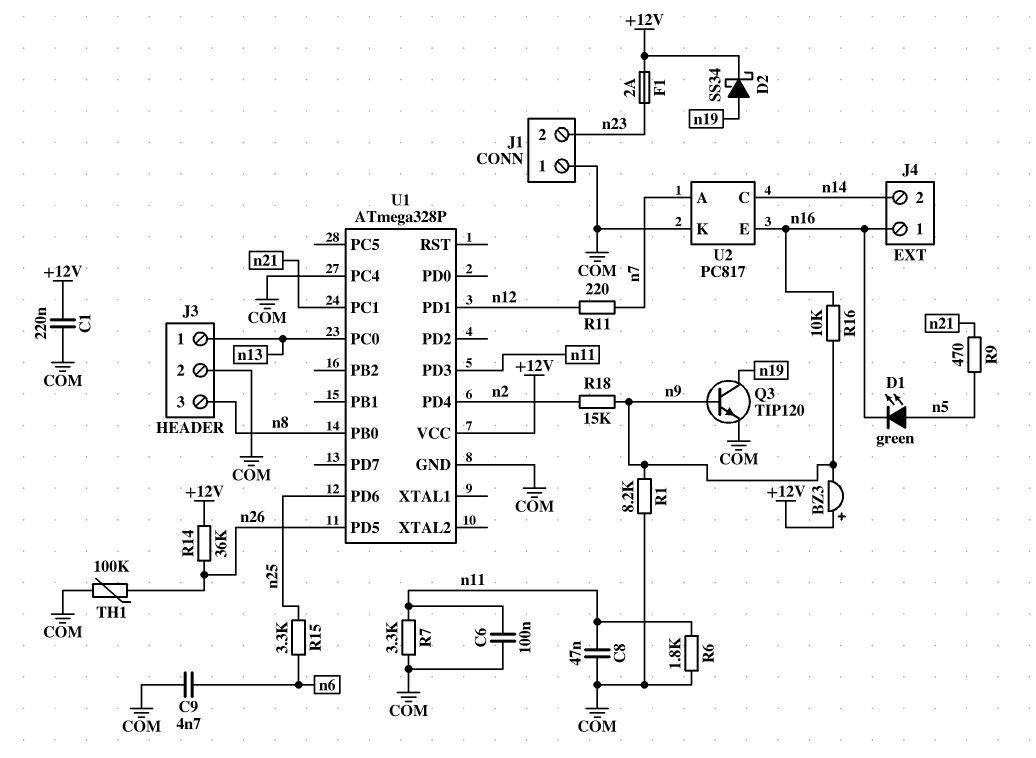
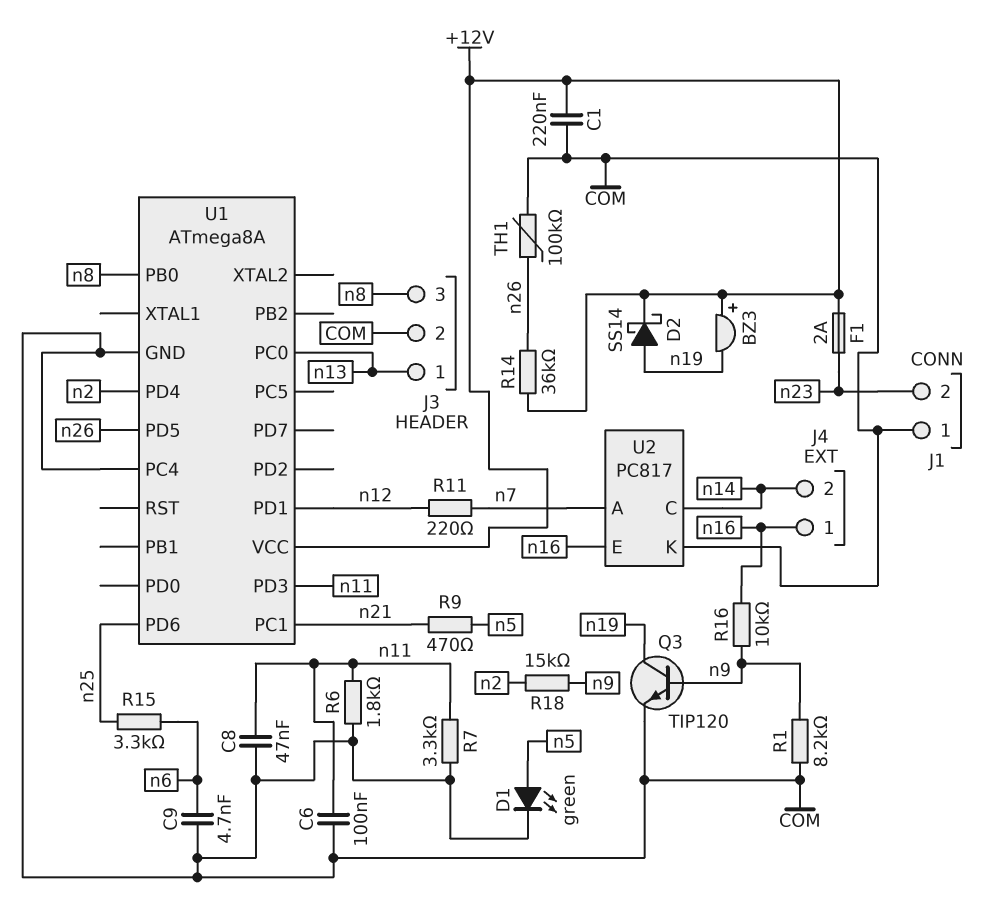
BZ3: buzzer (plus +12V, minus n9) -> buzzer (plus +12V, minus n19)
D1: LED green (A n5, K n16) -> LED green (A n5, K COM)
D2: schottky SS34 (A n19, K +12V) -> schottky SS14 (A n19, K +12V)
U1: ATmega328P -> ATmega8A

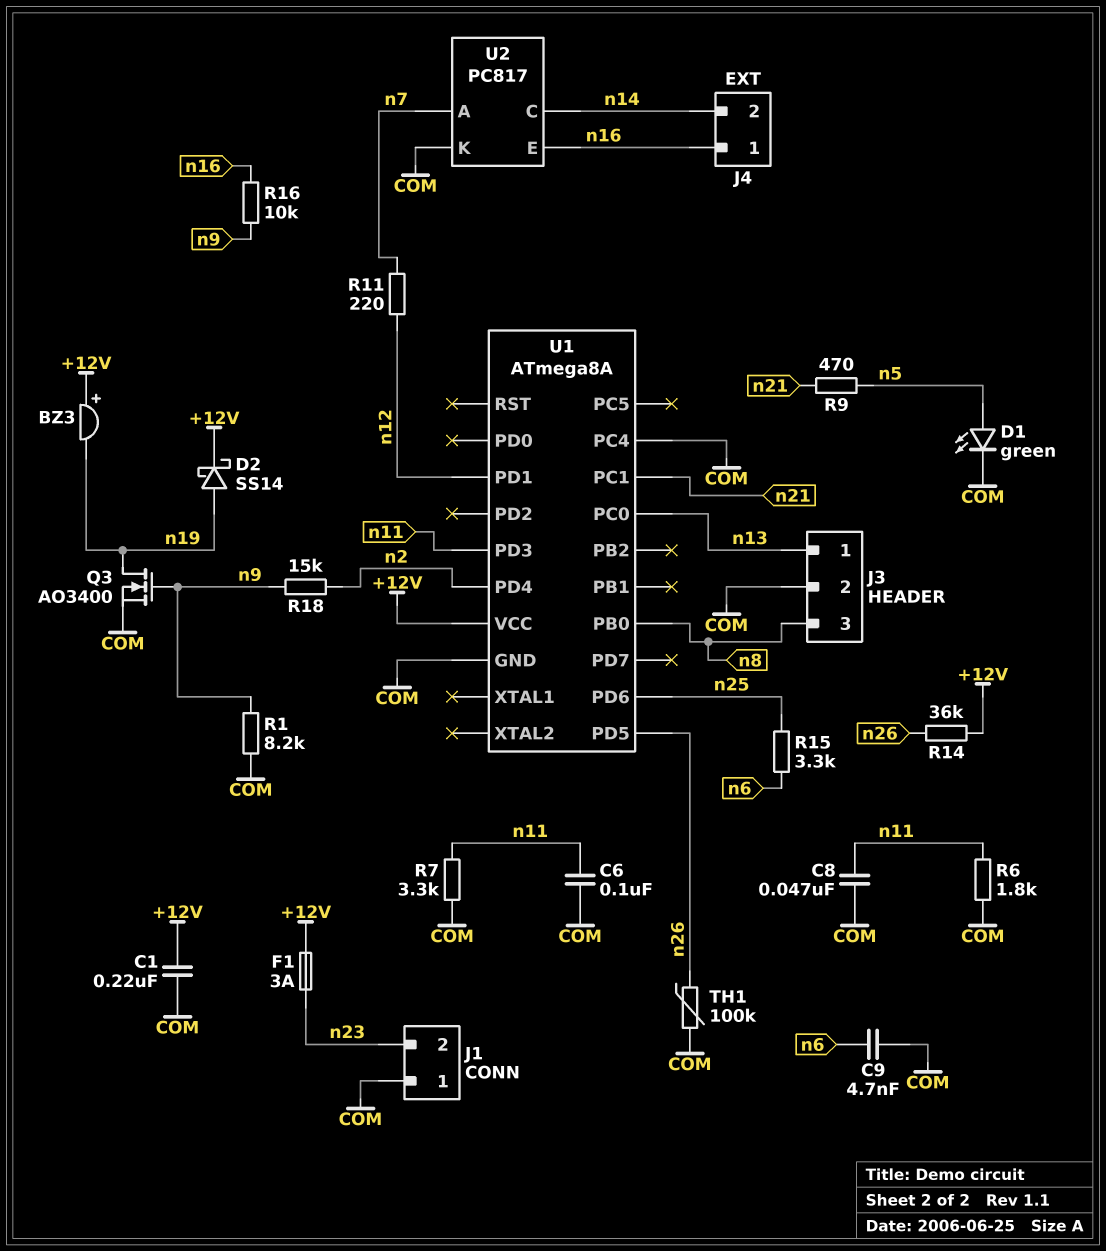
F1: 2A (+12V, n23) -> 3A (+12V, n23)
Q3: NPN TIP120 (B n9, C n19, E COM) -> NMOS AO3400 (G n9, D n19, S COM)

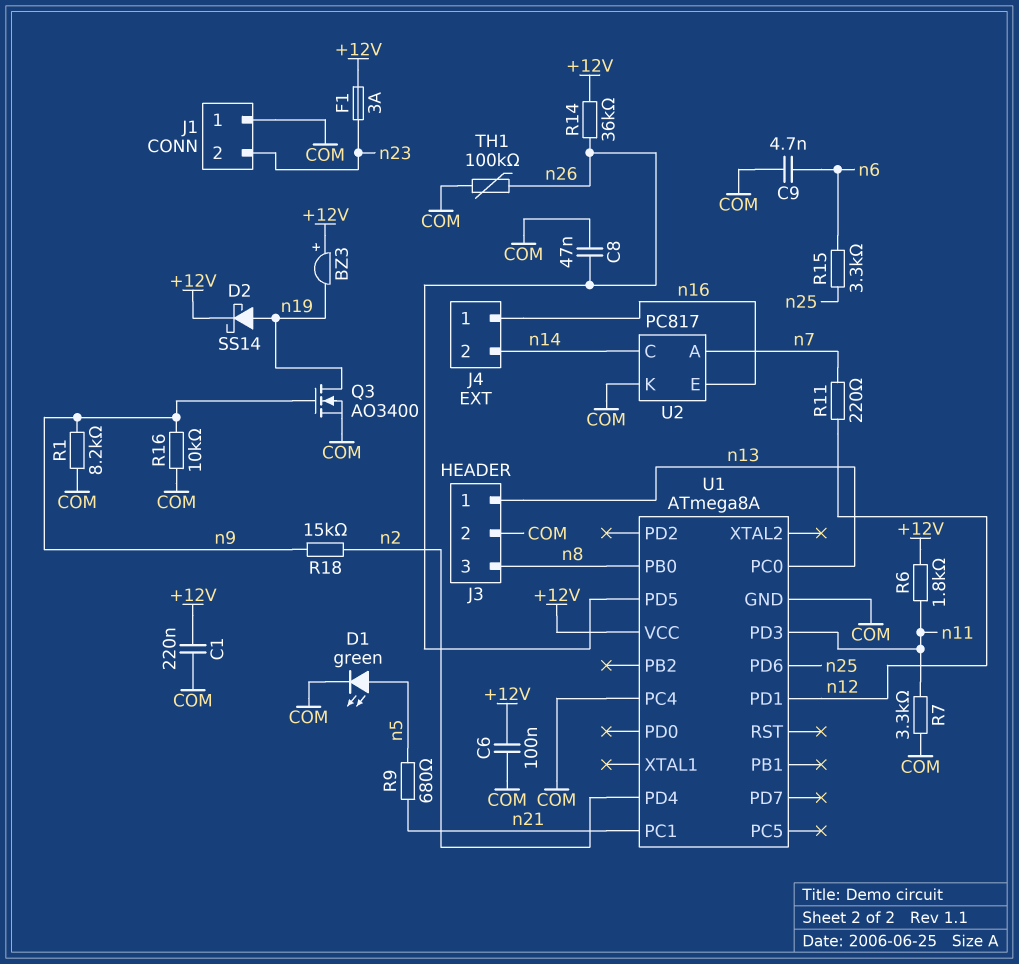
C6: 100nF (COM, n11) -> 100nF (+12V, COM)
C8: 47nF (COM, n11) -> 47nF (COM, n26)
R6: 1.8k (COM, n11) -> 1.8k (+12V, n11)
R9: 470 (n5, n21) -> 680 (n5, n21)
R16: 10k (n9, n16) -> 10k (COM, n9)

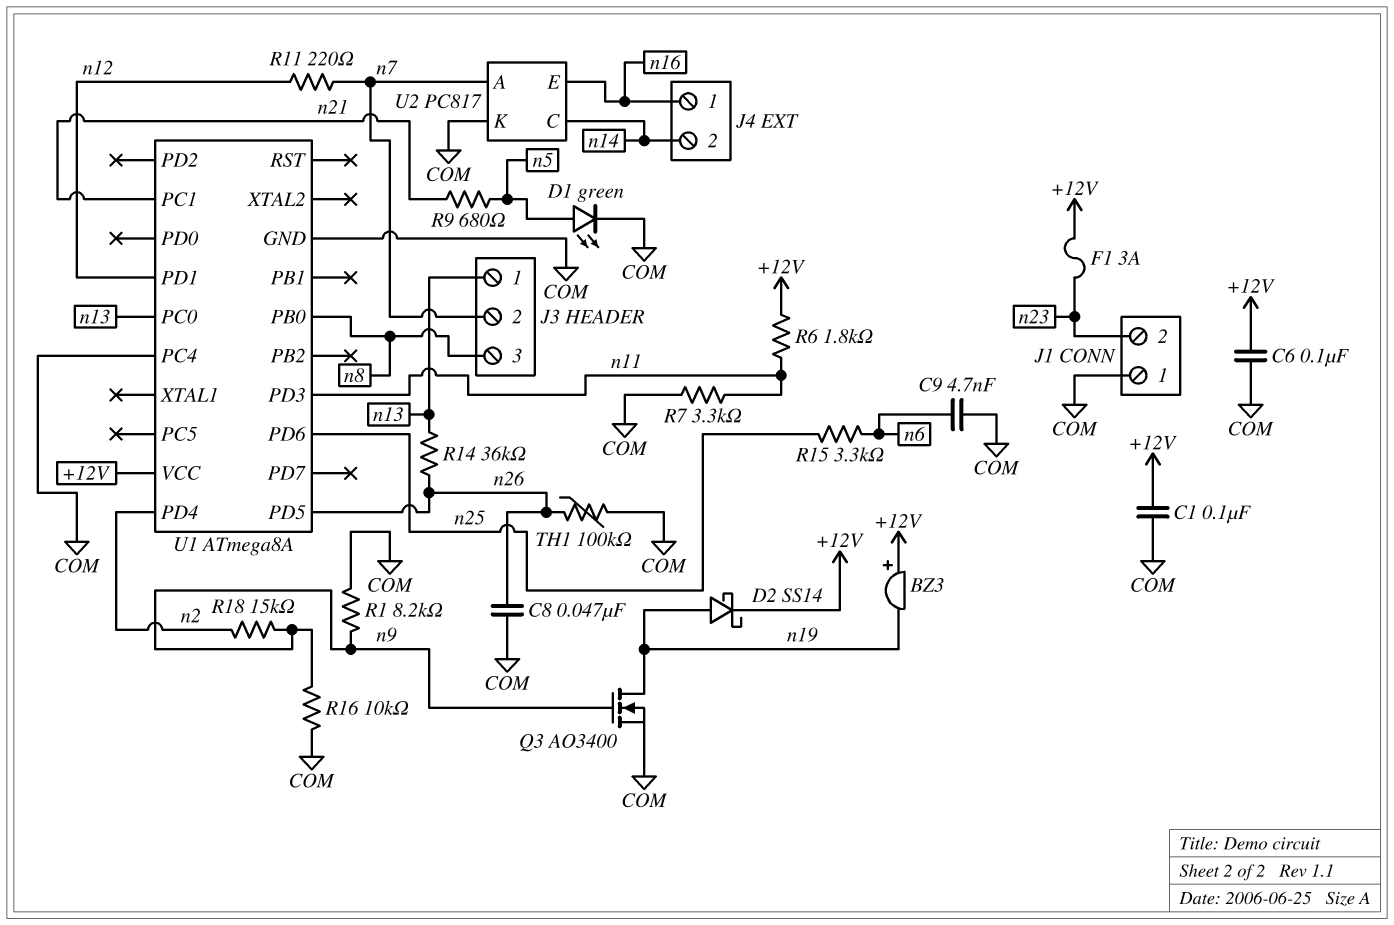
C1: 220nF (+12V, COM) -> 100nF (+12V, COM)
J3 pin 2: COM -> n7
R14: 36k (+12V, n26) -> 36k (n13, n26)

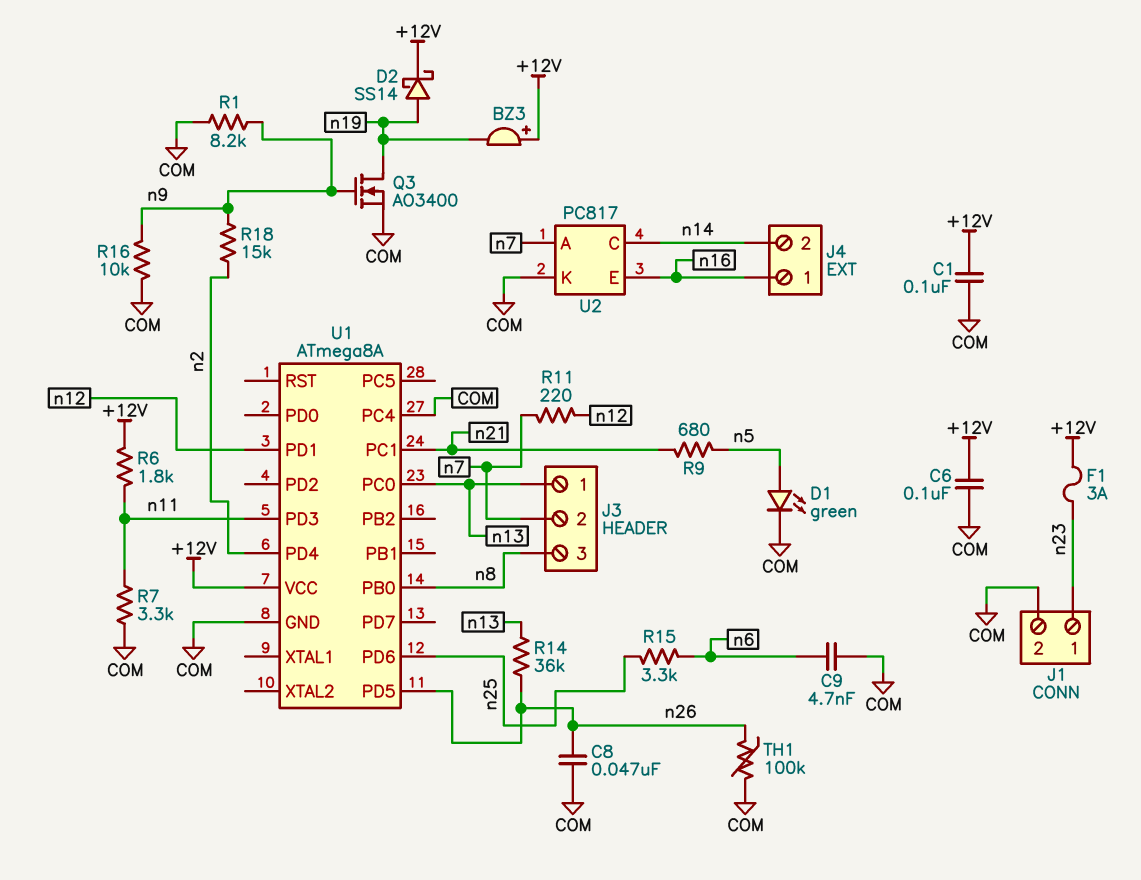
J1 pin 1: COM -> n23
J1 pin 2: n23 -> COM

